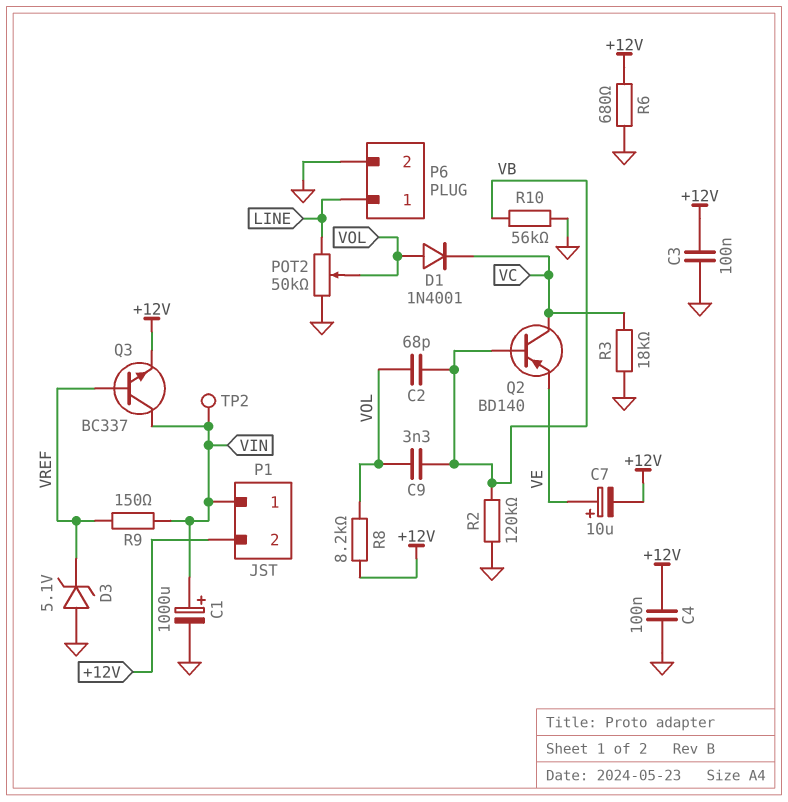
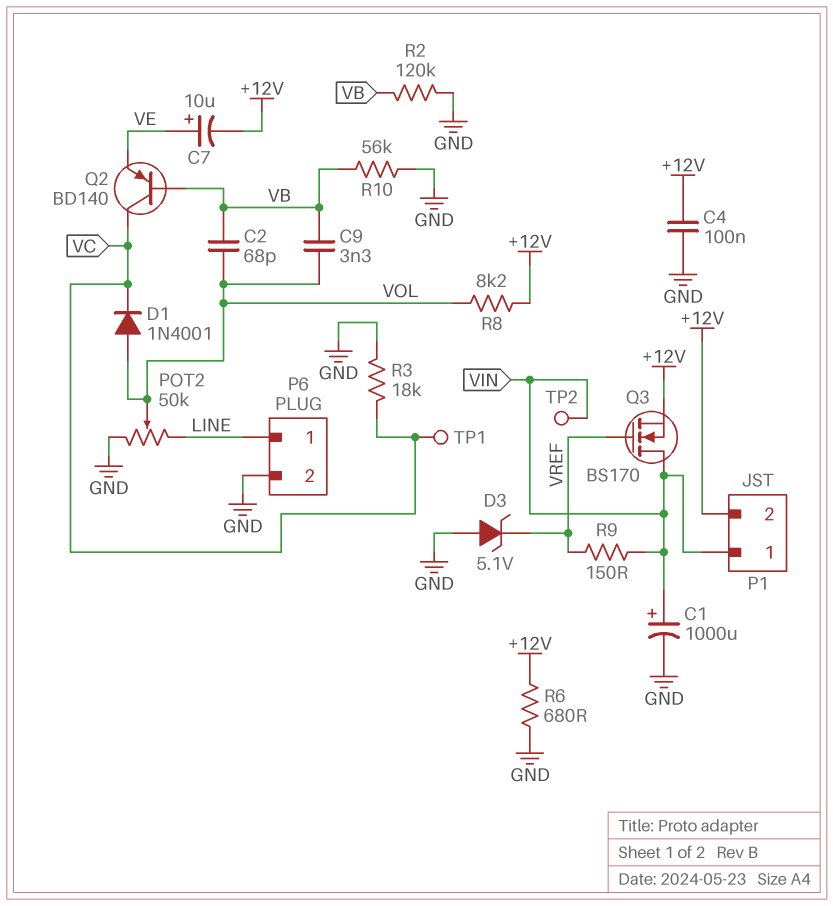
C3: 100nF (+12V, GND) -> none
Q3: NPN BC337 (B VREF, C VIN, E +12V) -> NMOS BS170 (G VREF, D VIN, S +12V)
TP1: none -> test point (VC)

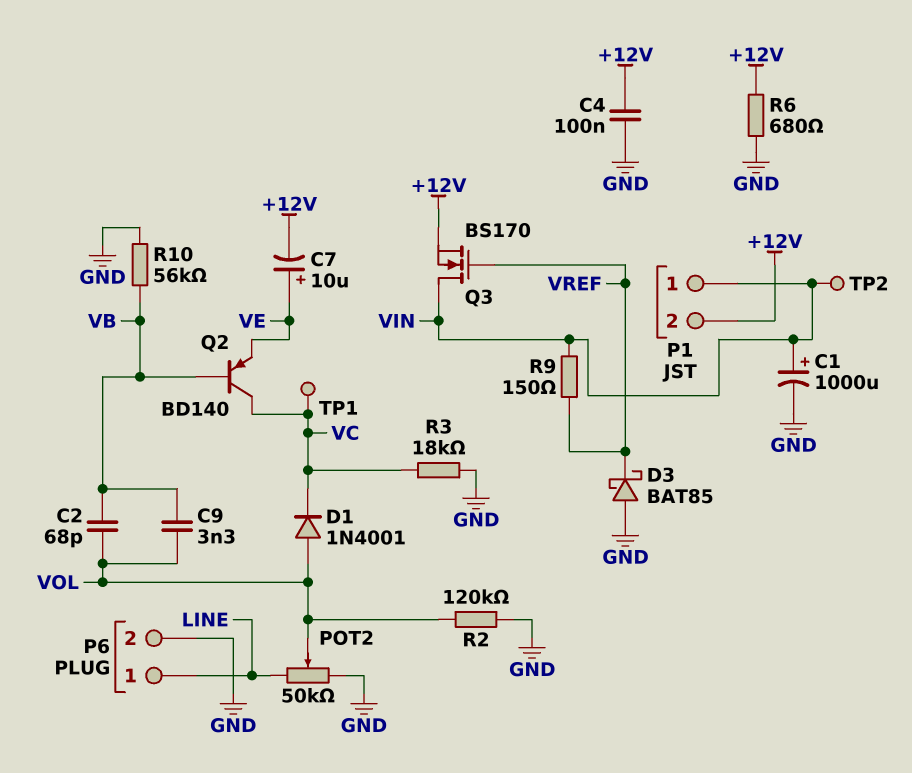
D3: zener 5.1V (A GND, K VREF) -> schottky BAT85 (A GND, K VREF)
R2: 120k (GND, VB) -> 120k (GND, VOL)
R8: 8.2k (+12V, VOL) -> none

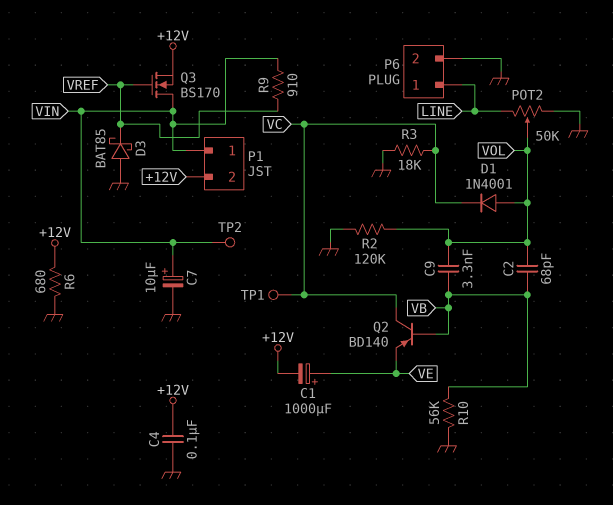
C1: 1000uF (plus VIN, minus GND) -> 1000uF (plus VE, minus +12V)
C7: 10uF (plus VE, minus +12V) -> 10uF (plus VIN, minus GND)
R9: 150 (VIN, VREF) -> 910 (VIN, VREF)

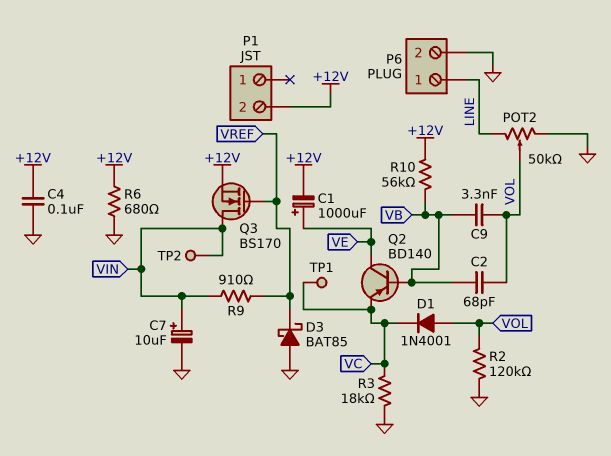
P1 pin 1: VIN -> none
Q2: PNP BD140 (B VB, C VC, E VE) -> PNP BD140 (B VB, C VE, E VC)
R10: 56k (GND, VB) -> 56k (+12V, VB)

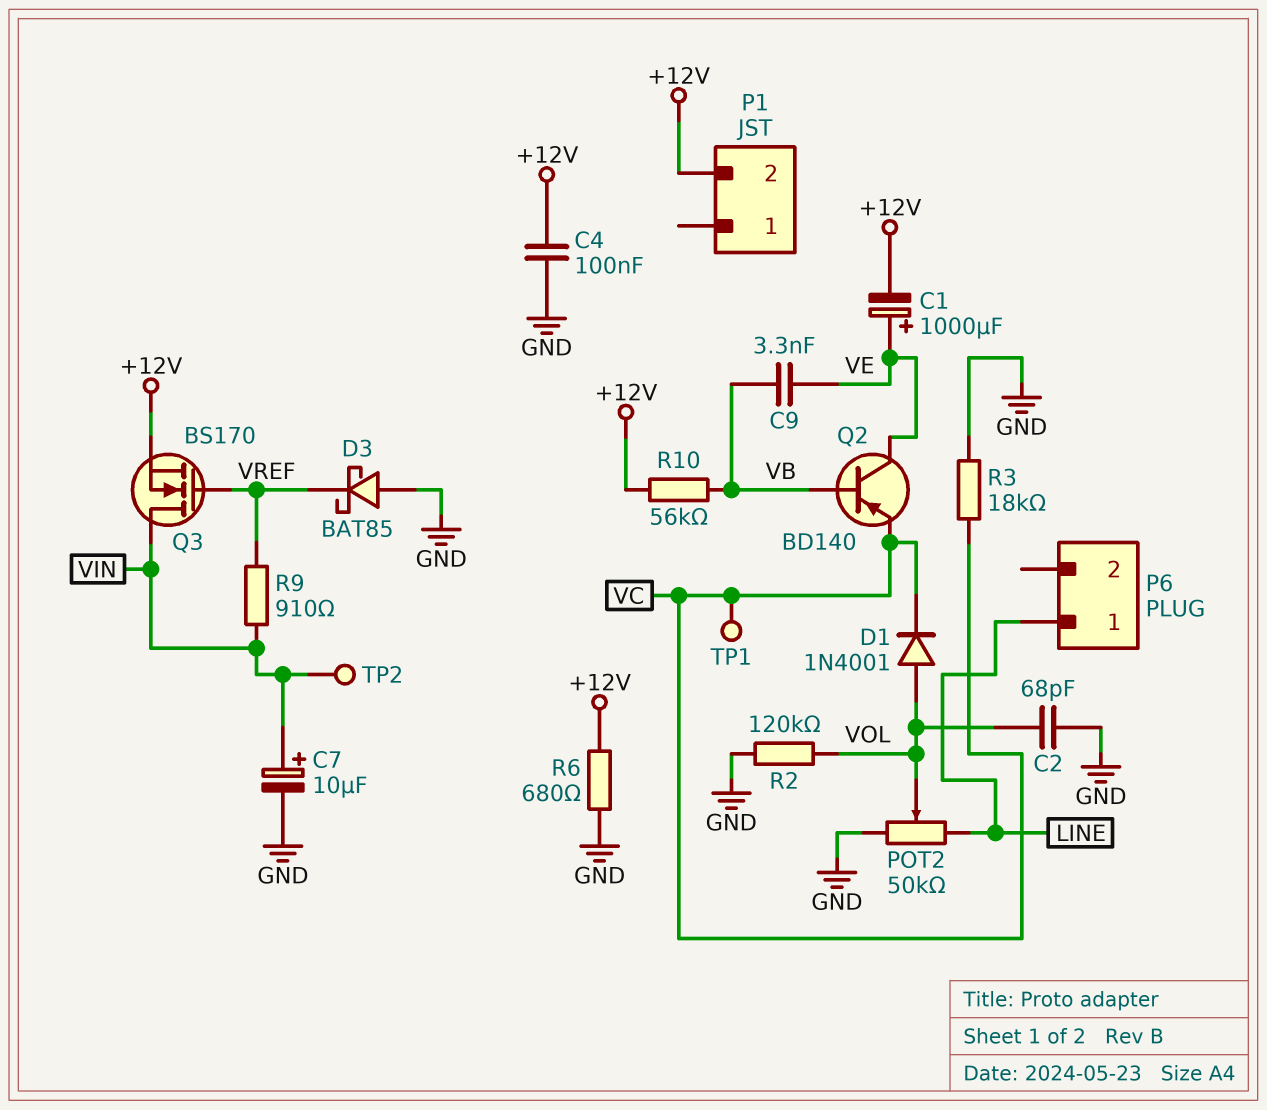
C2: 68pF (VB, VOL) -> 68pF (GND, VOL)
C9: 3.3nF (VB, VOL) -> 3.3nF (VB, VE)
P6 pin 2: GND -> none

